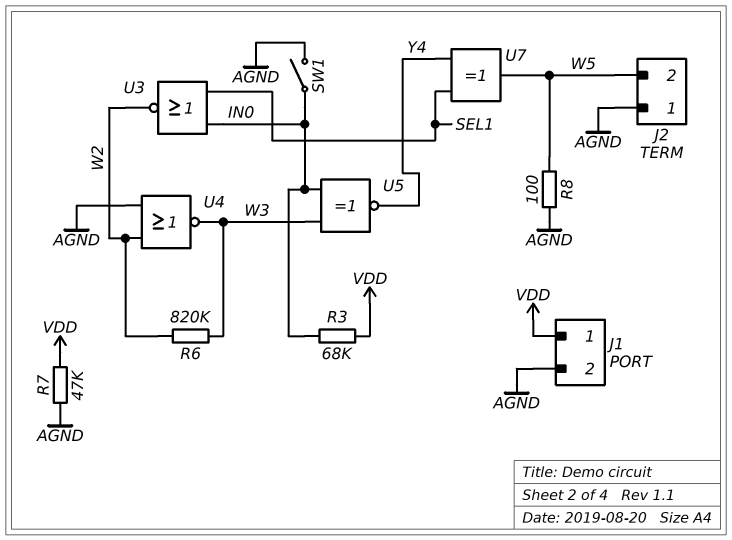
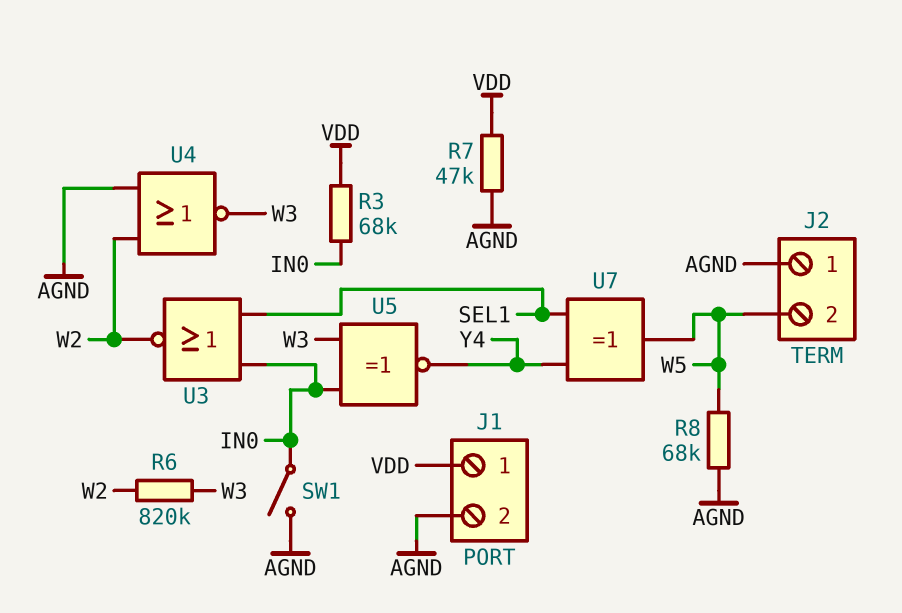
R8: 100 (AGND, W5) -> 68k (AGND, W5)

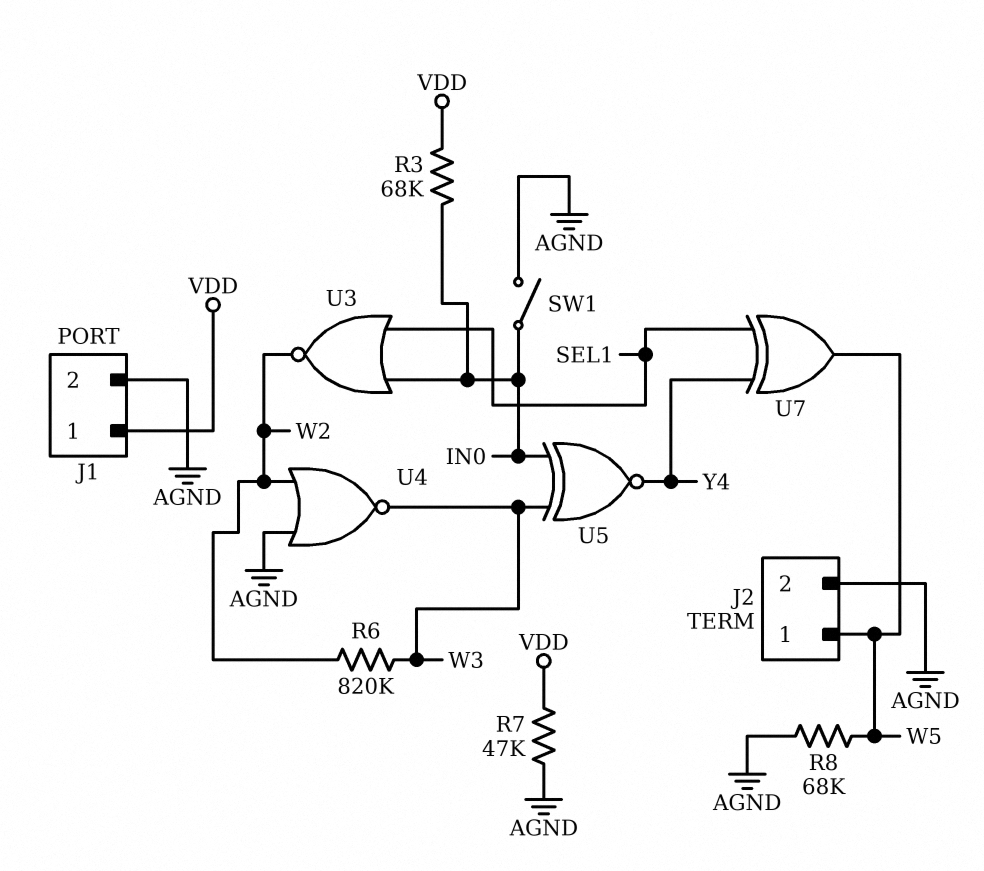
J2 pin 1: AGND -> W5
J2 pin 2: W5 -> AGND

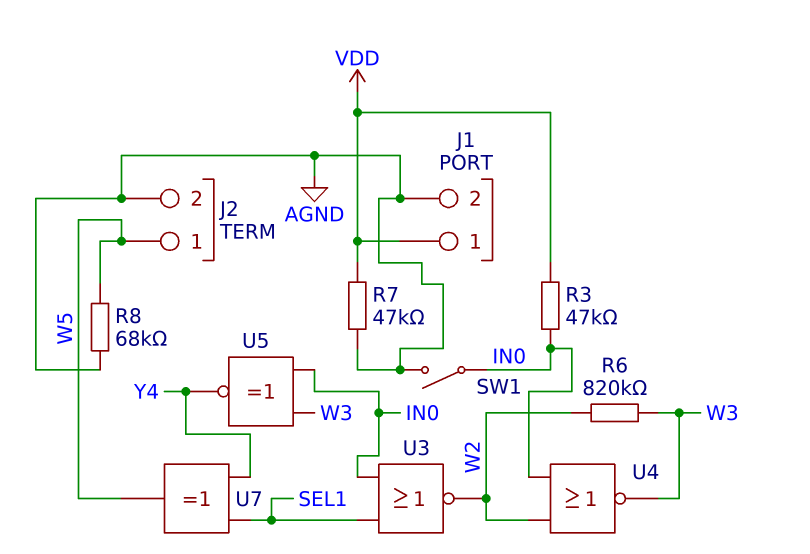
R3: 68k (IN0, VDD) -> 47k (IN0, VDD)
U4: NOR (in AGND, in W2, out W3) -> NOR (in IN0, in W2, out W3)

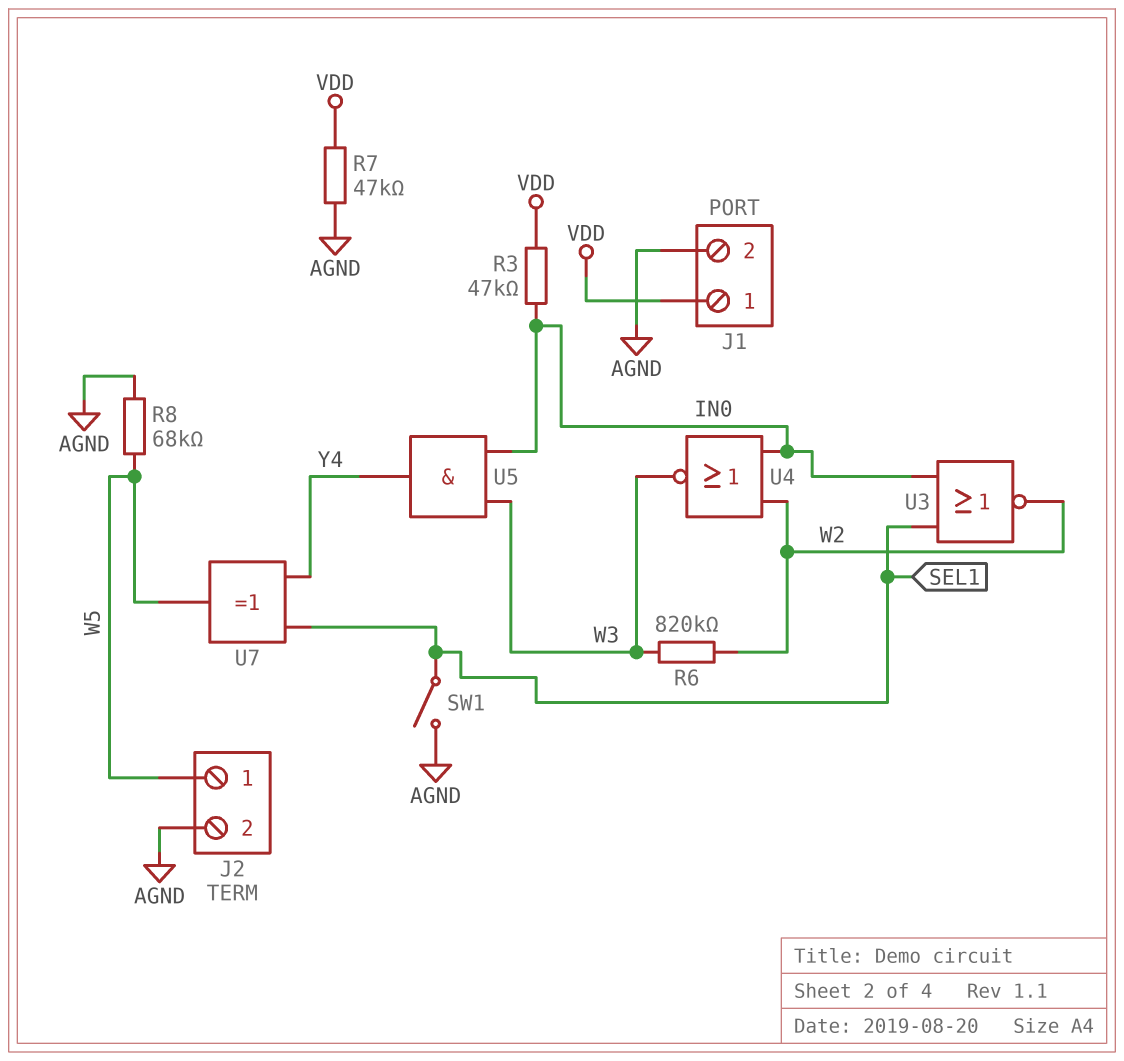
SW1: switch (AGND, IN0) -> switch (AGND, SEL1)
U5: XNOR (in IN0, in W3, out Y4) -> AND (in IN0, in W3, out Y4)

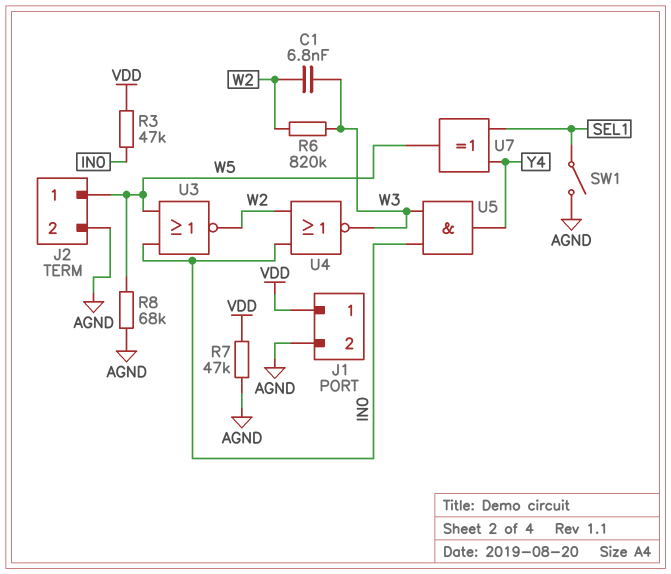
C1: none -> 6.8nF (W2, W3)
U3: NOR (in IN0, in SEL1, out W2) -> NOR (in IN0, in W5, out W2)

